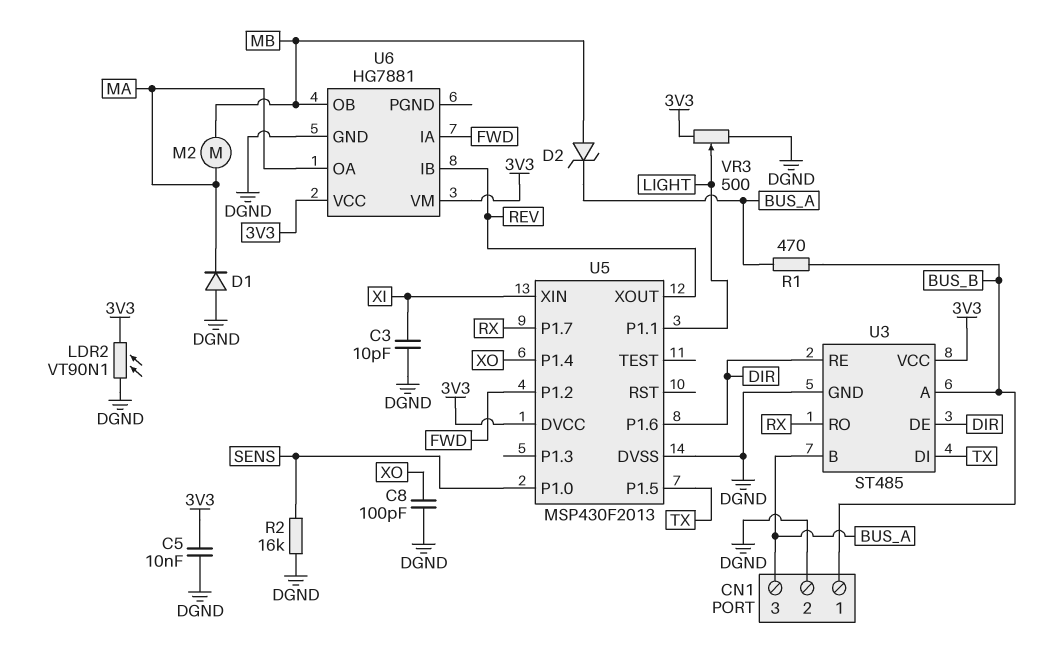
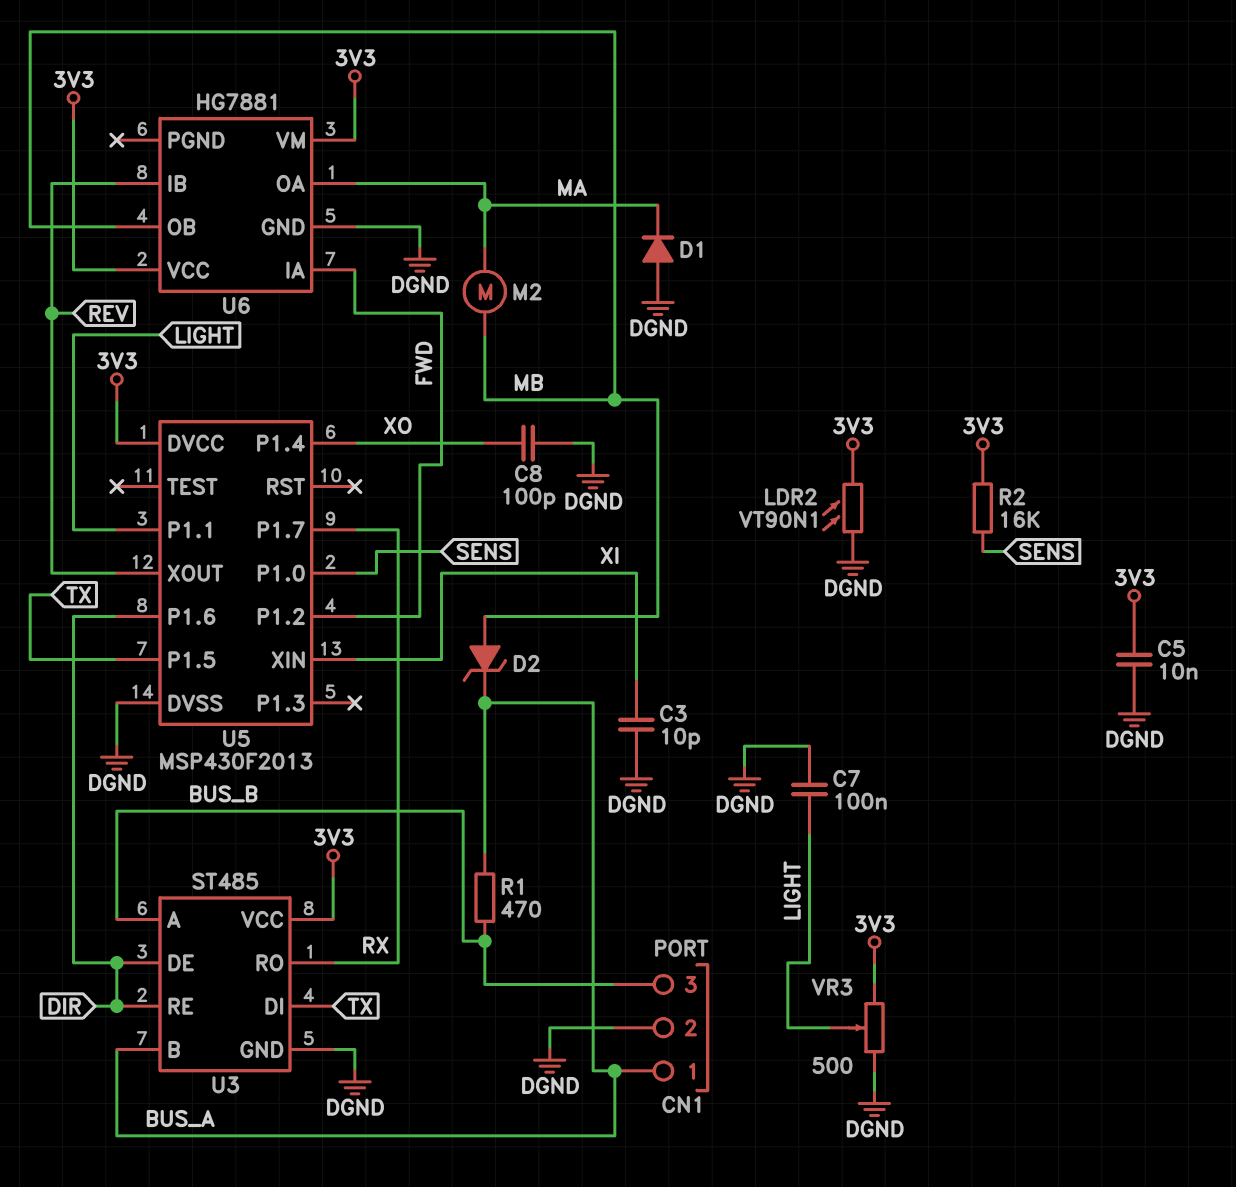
C7: none -> 100nF (DGND, LIGHT)
CN1 pin 1: BUS_B -> BUS_A
CN1 pin 3: BUS_A -> BUS_B
R2: 16k (DGND, SENS) -> 16k (3V3, SENS)

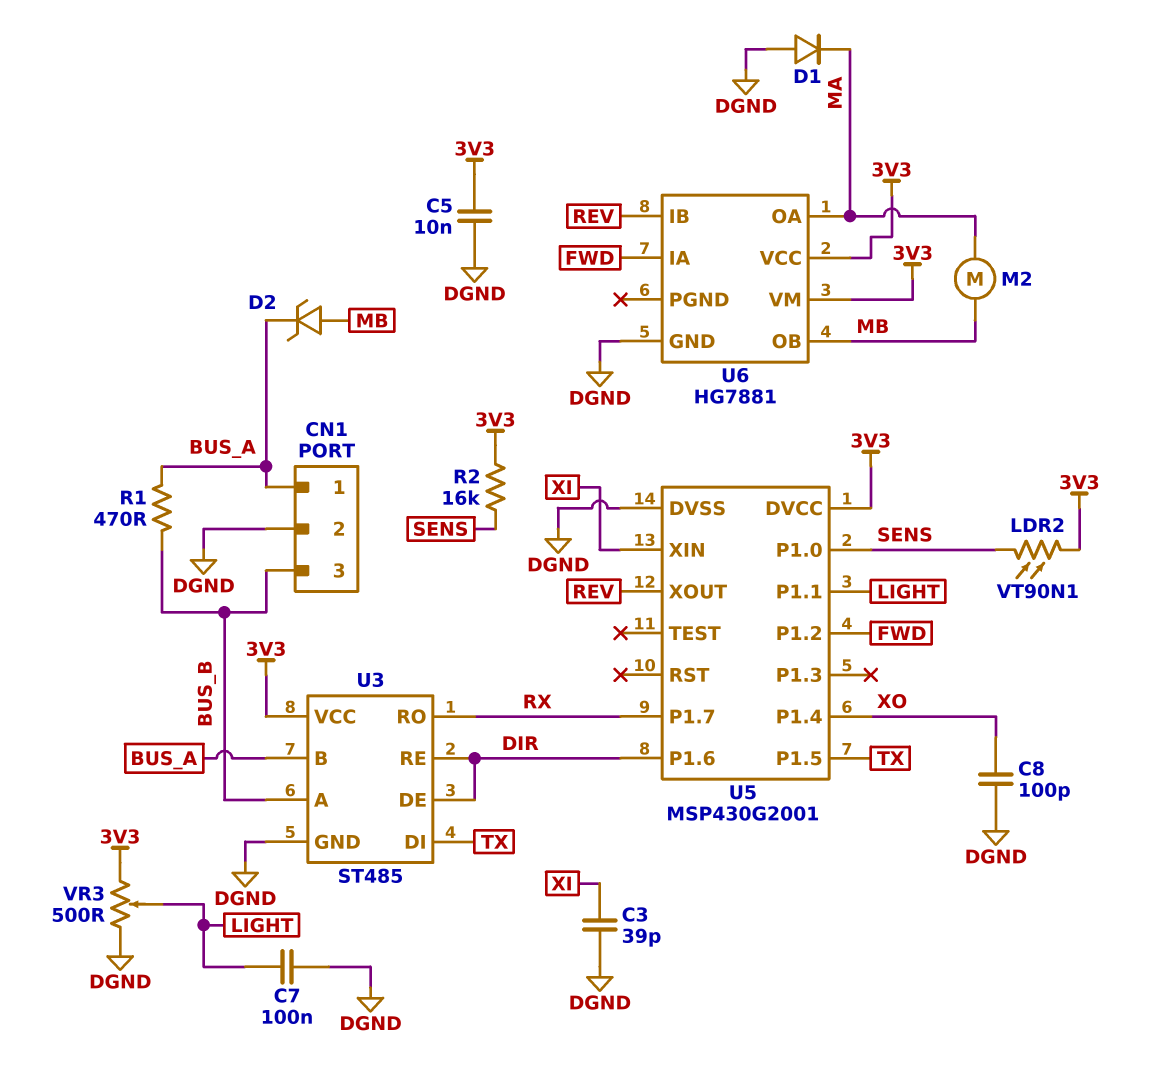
C3: 10pF (DGND, XI) -> 39pF (DGND, XI)
LDR2: VT90N1 (3V3, DGND) -> VT90N1 (3V3, SENS)
U5: MSP430F2013 -> MSP430G2001

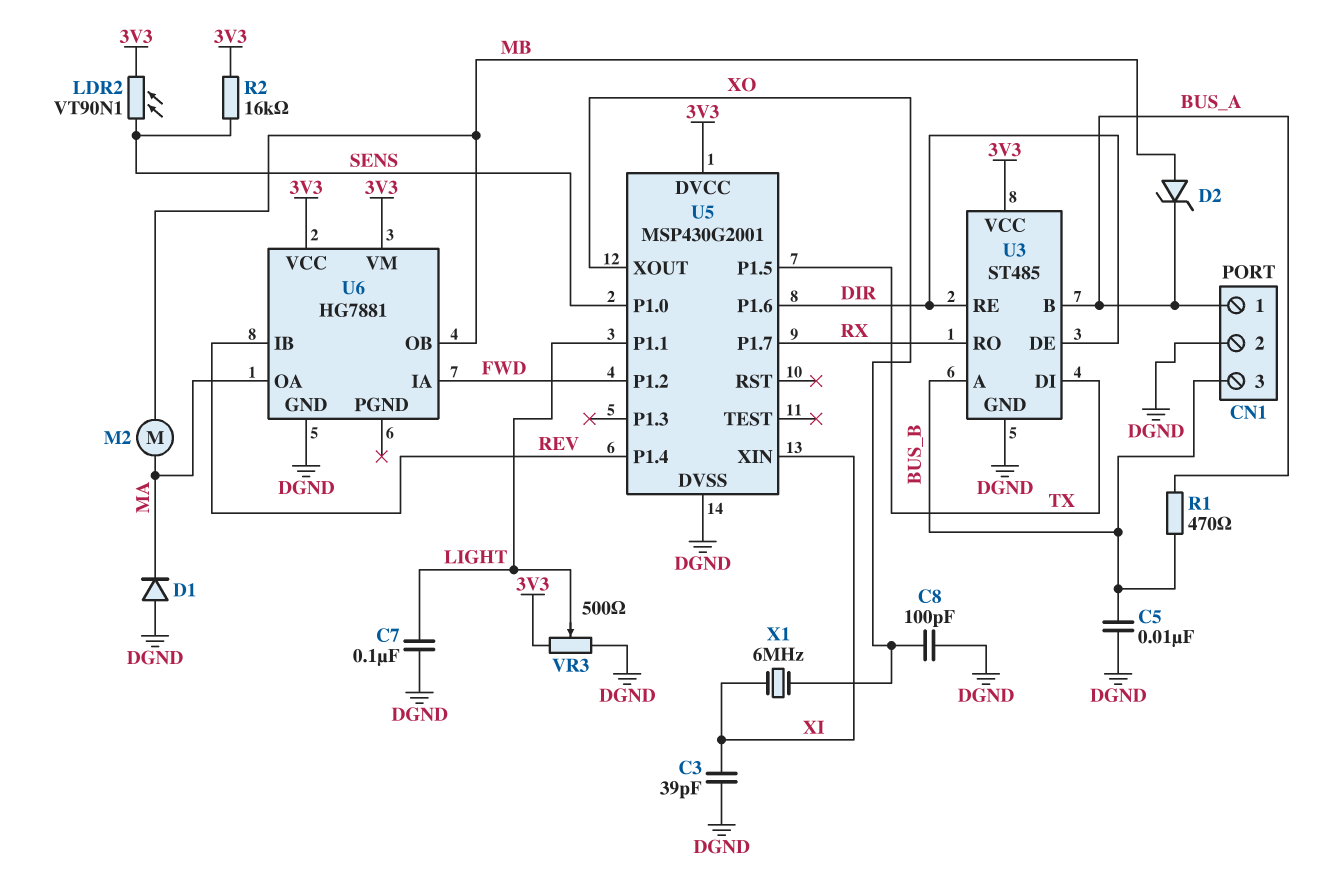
C5: 10nF (3V3, DGND) -> 10nF (BUS_B, DGND)
U5 pin P1.4: XO -> REV
U5 pin XOUT: REV -> XO
X1: none -> 6MHz (XI, XO)

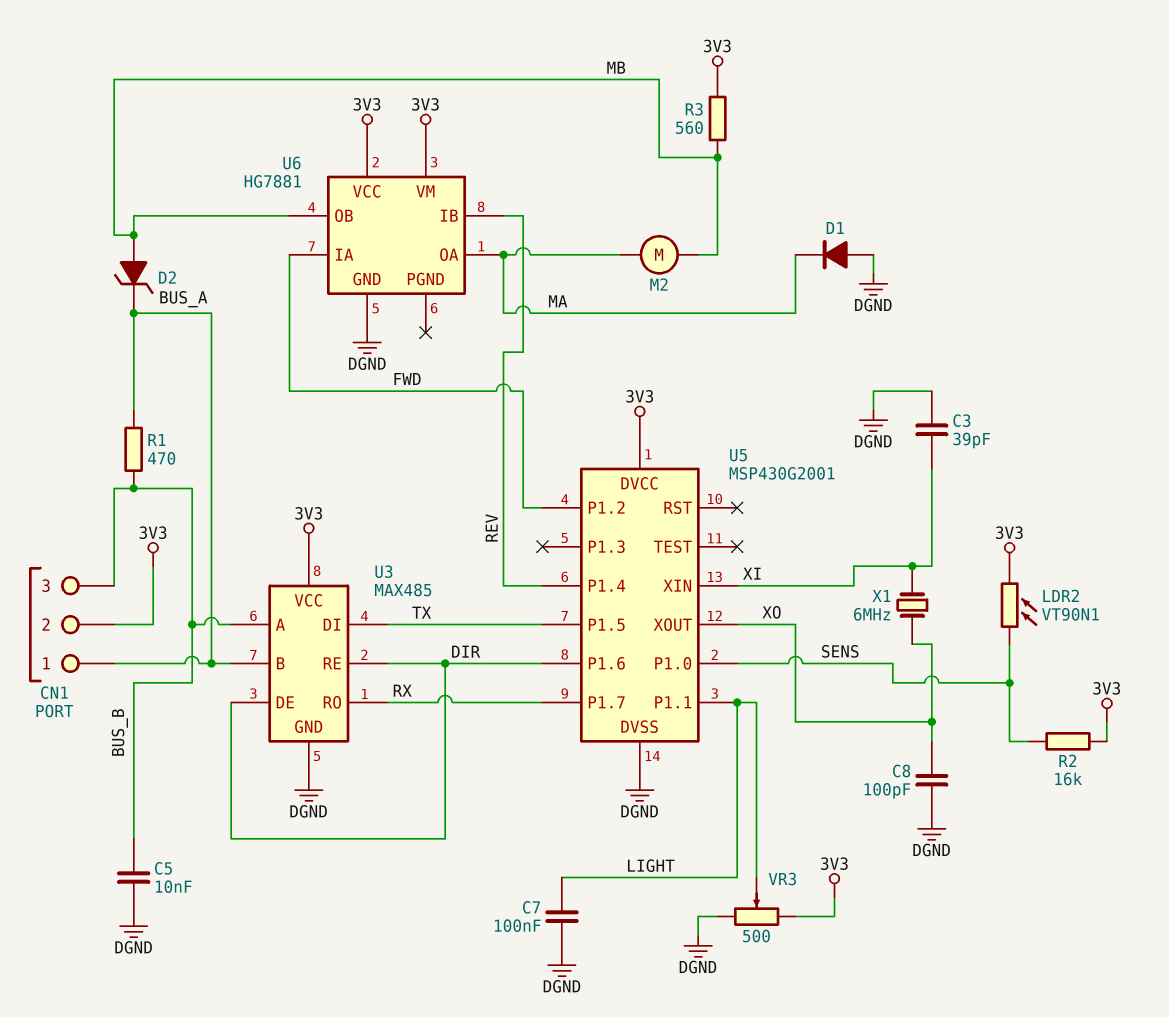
CN1 pin 2: DGND -> 3V3
R3: none -> 560 (3V3, MB)
U3: ST485 -> MAX485

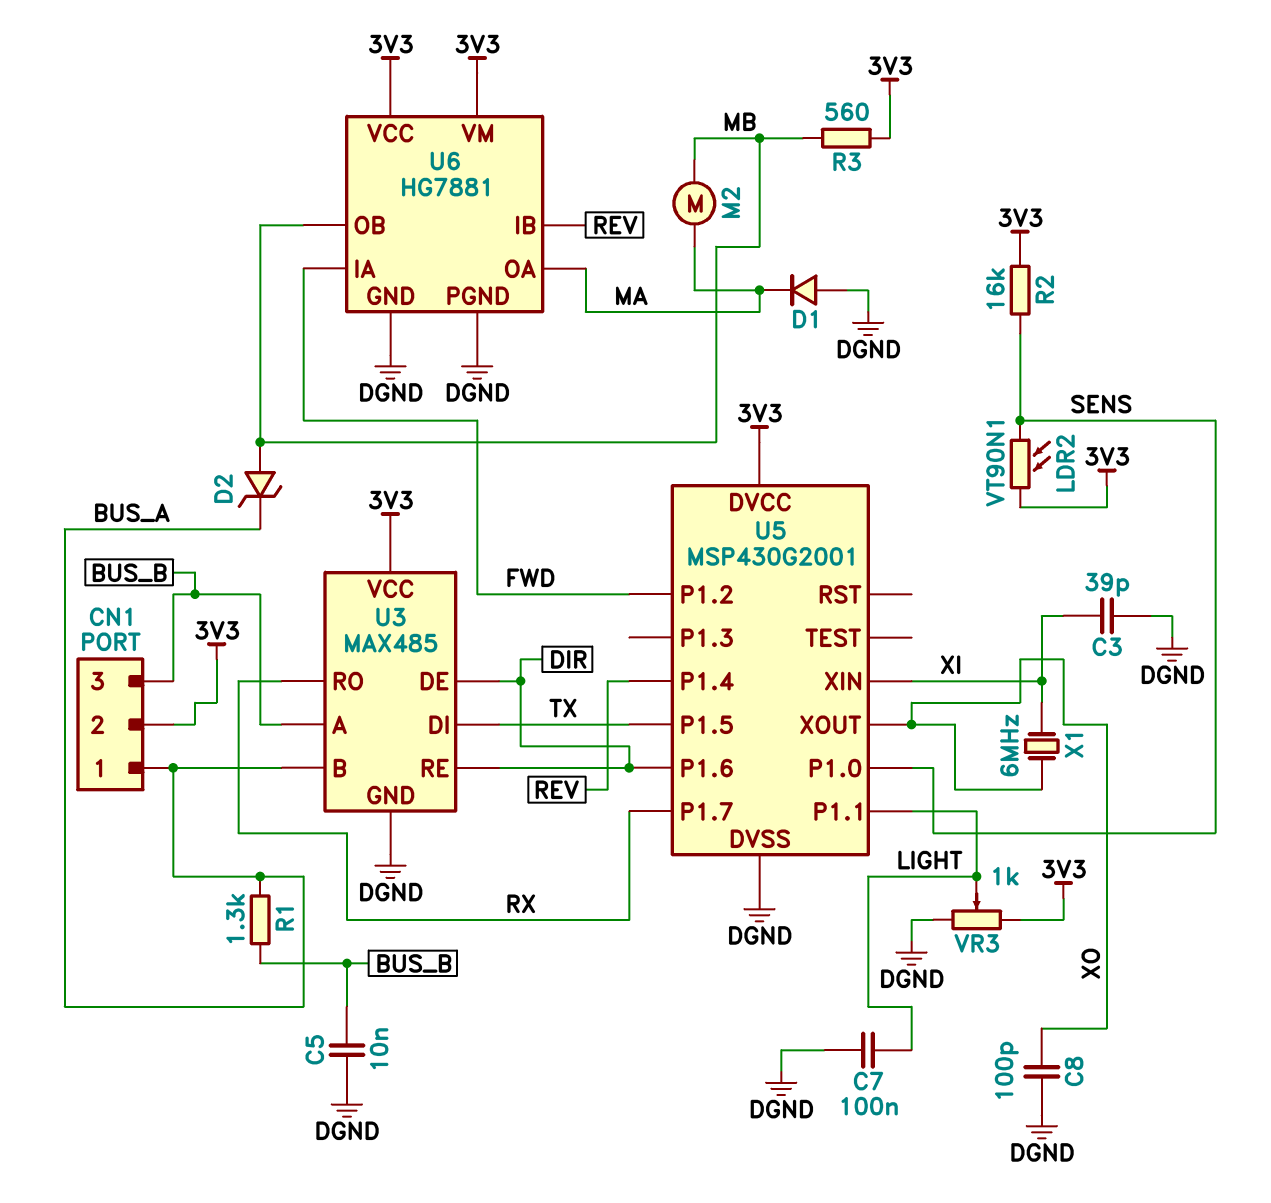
R1: 470 (BUS_A, BUS_B) -> 1.3k (BUS_A, BUS_B)
U6 pin PGND: none -> DGND
VR3: 500 (3V3, DGND, wiper LIGHT) -> 1k (3V3, DGND, wiper LIGHT)

